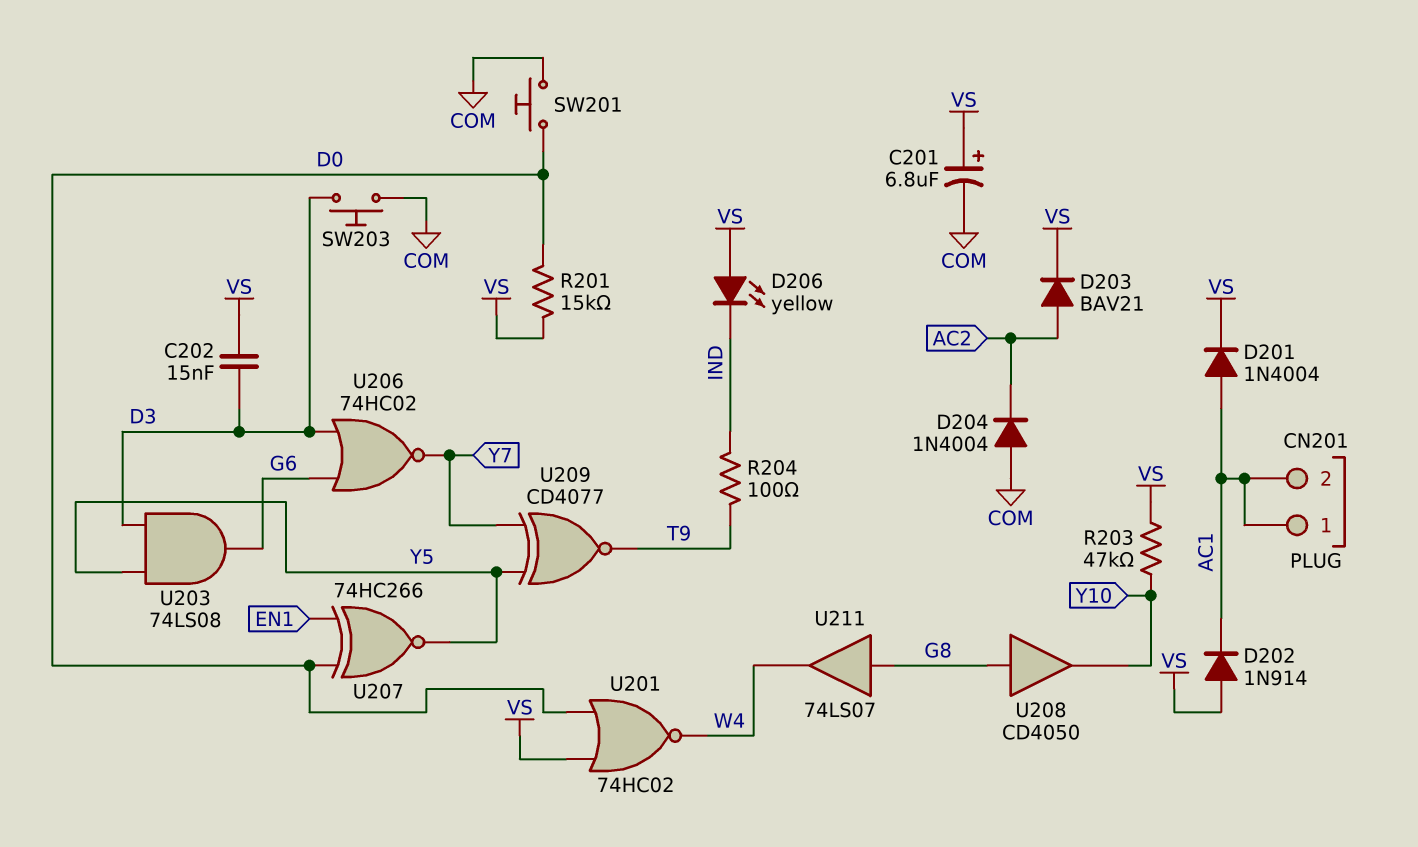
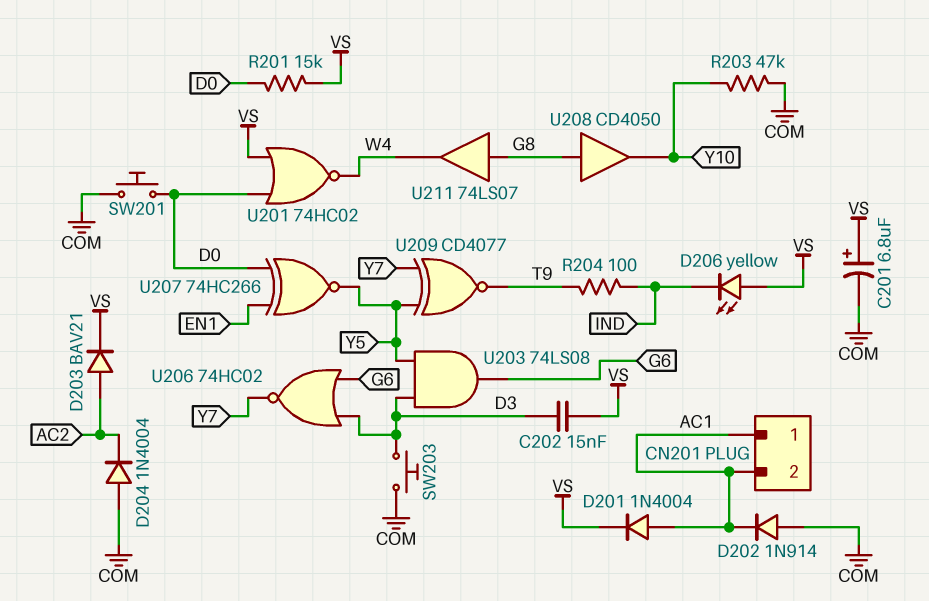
D202: diode 1N914 (A VS, K AC1) -> diode 1N914 (A COM, K AC1)
R203: 47k (VS, Y10) -> 47k (COM, Y10)

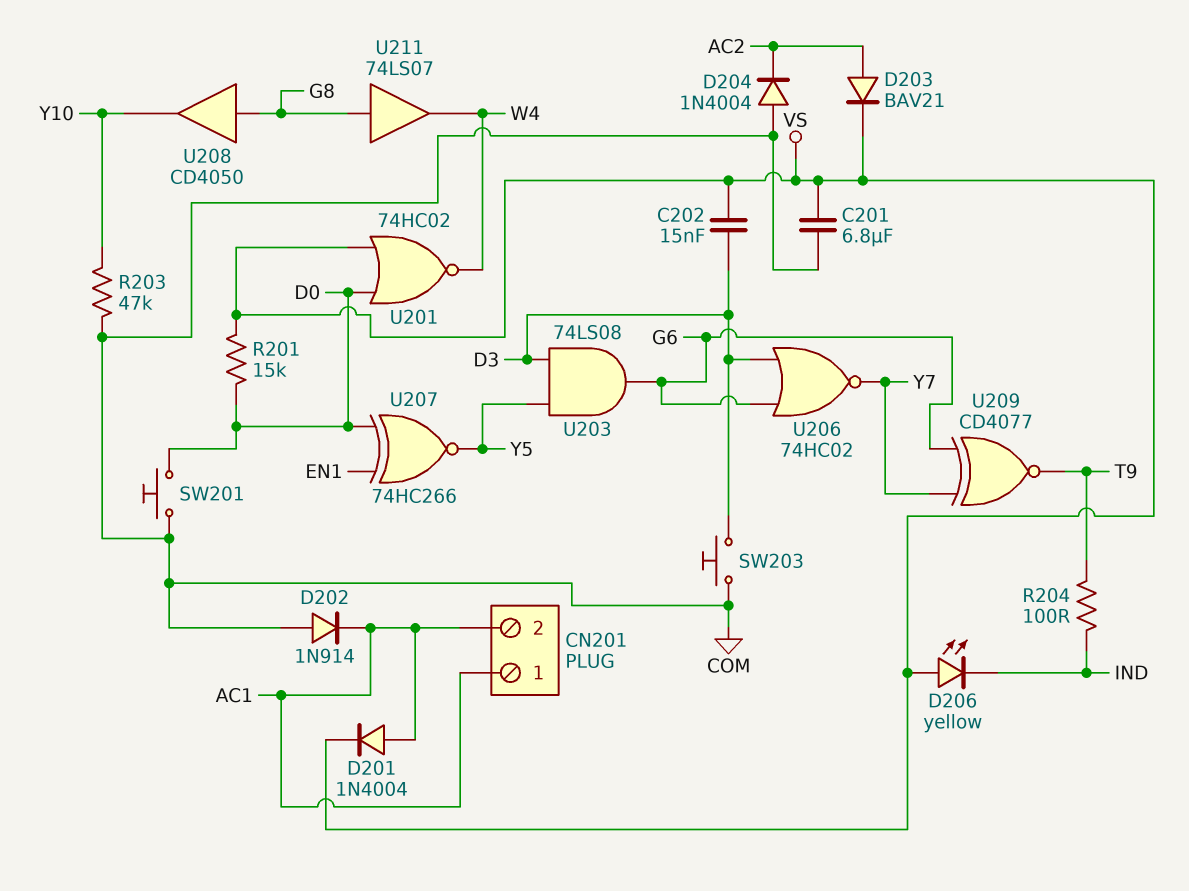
C201: 6.8uF (plus VS, minus COM) -> 6.8uF (COM, VS)
U209: XNOR CD4077 (in Y5, in Y7, out T9) -> XNOR CD4077 (in G6, in Y7, out T9)

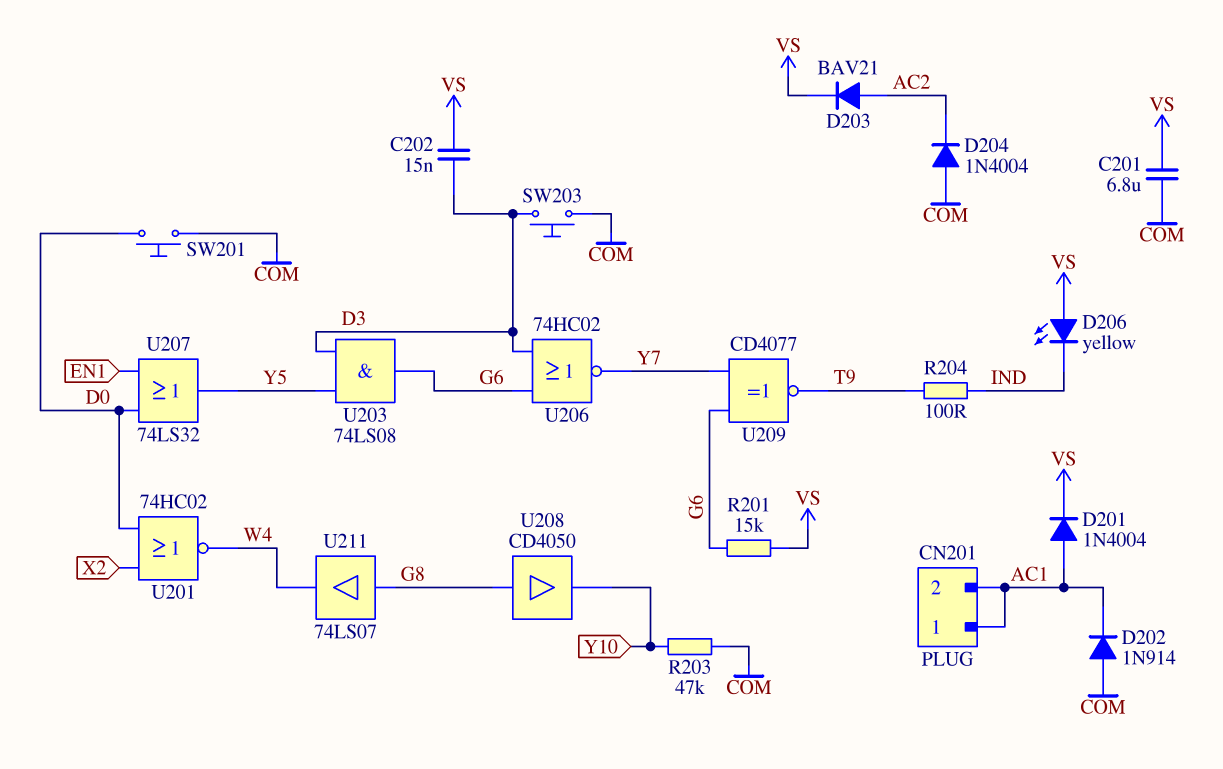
R201: 15k (D0, VS) -> 15k (G6, VS)
U201: NOR 74HC02 (in D0, in VS, out W4) -> NOR 74HC02 (in D0, in X2, out W4)
U207: XNOR 74HC266 (in D0, in EN1, out Y5) -> OR 74LS32 (in D0, in EN1, out Y5)

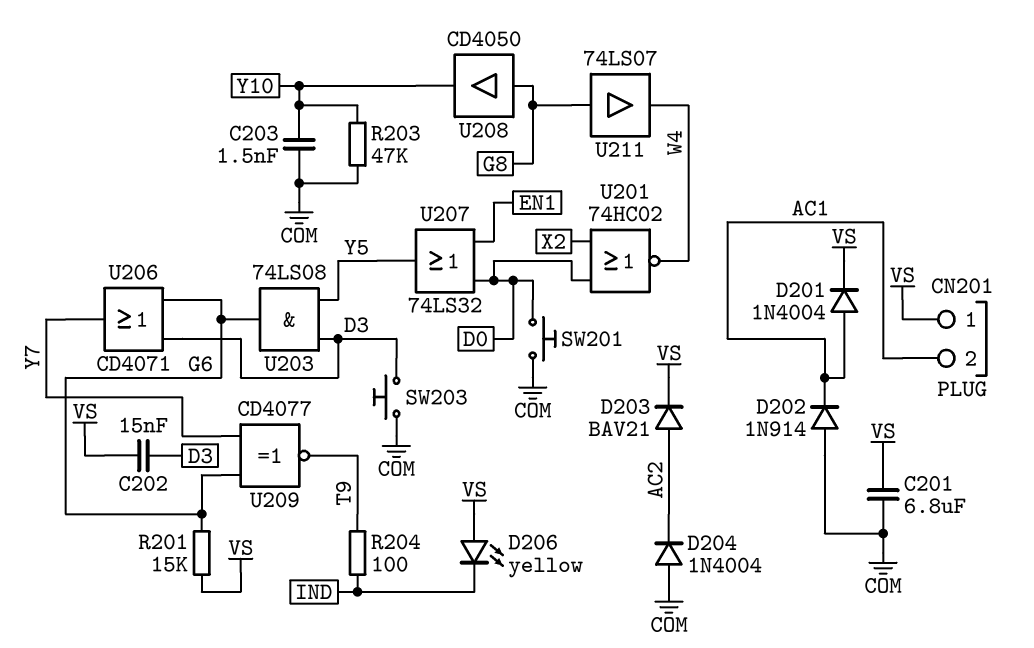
C203: none -> 1.5nF (COM, Y10)
CN201 pin 1: AC1 -> VS
U206: NOR 74HC02 (in D3, in G6, out Y7) -> OR CD4071 (in D3, in G6, out Y7)

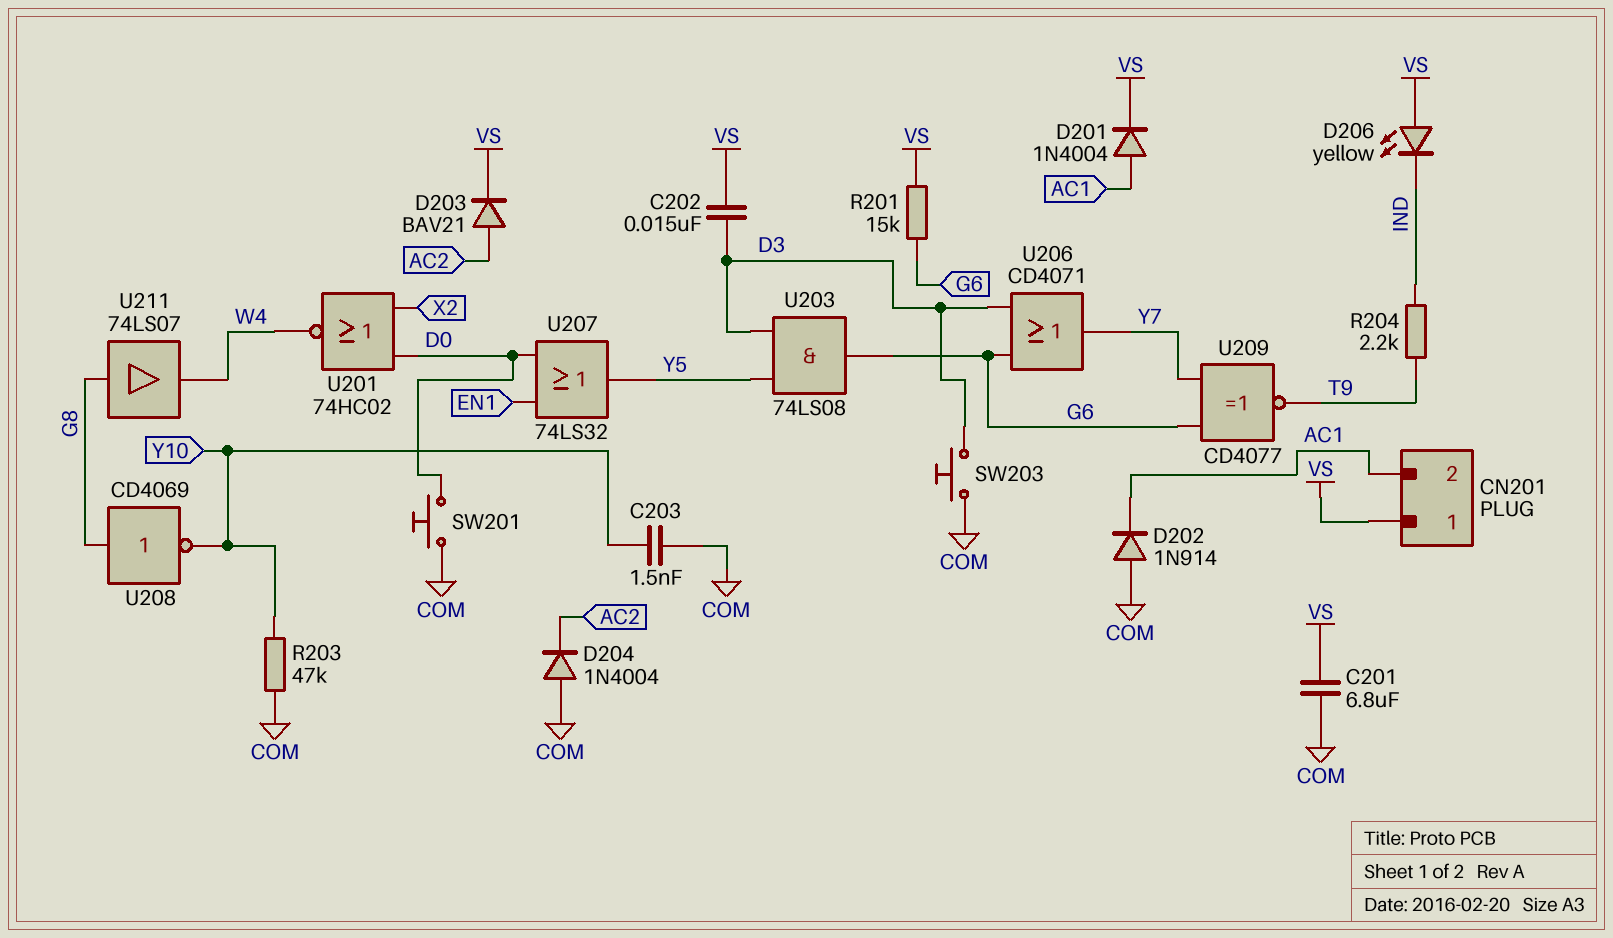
R204: 100 (IND, T9) -> 2.2k (IND, T9)
U208: buffer CD4050 (in G8, out Y10) -> NOT CD4069 (in G8, out Y10)

